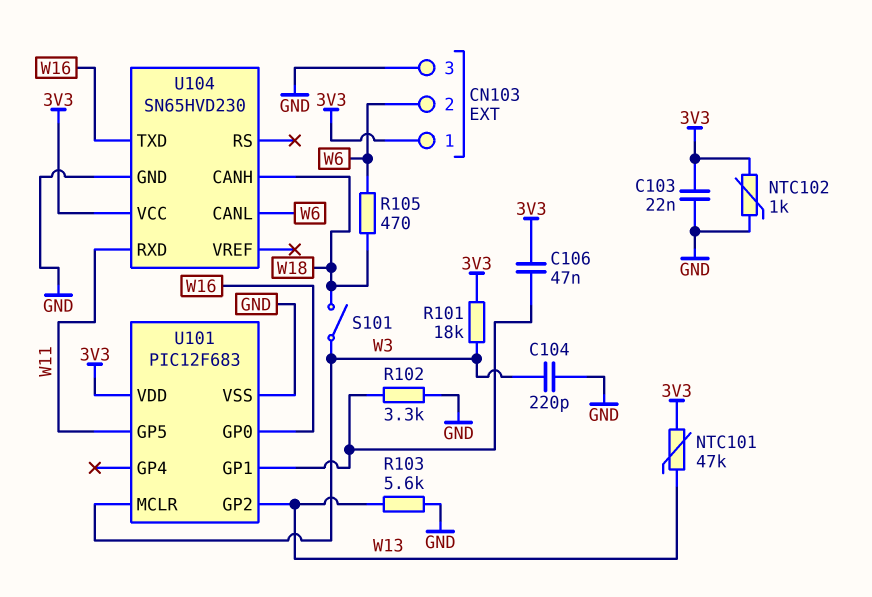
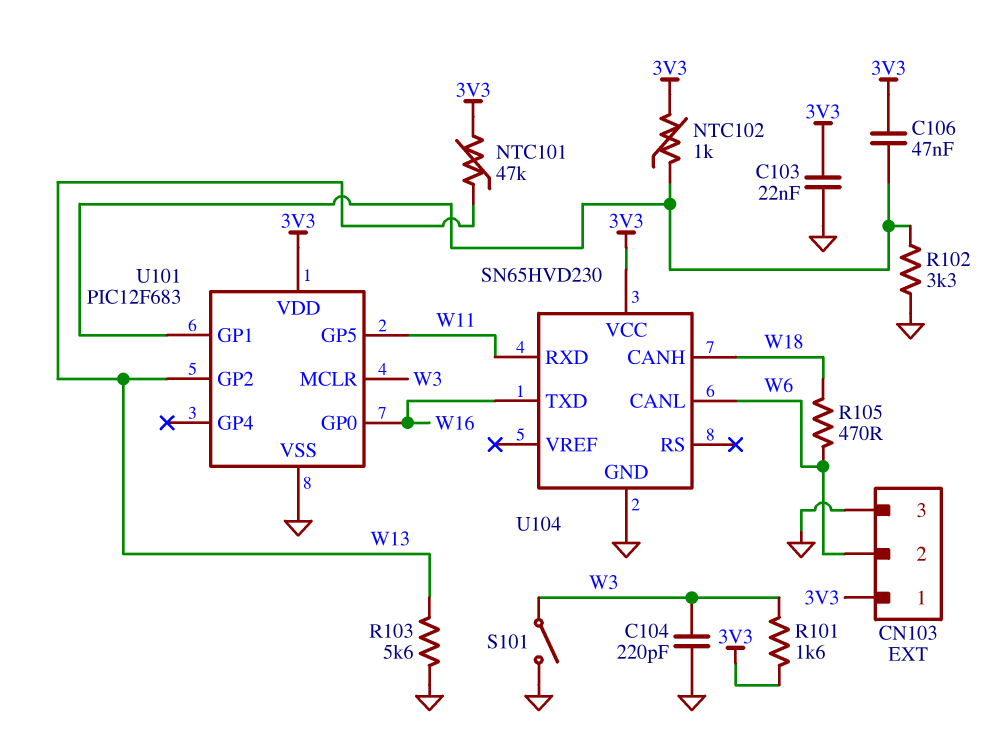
NTC102: 1k (3V3, GND) -> 1k (3V3, U101/GP1)
R101: 18k (3V3, W3) -> 1.6k (3V3, W3)
S101: switch (W3, W18) -> switch (GND, W3)

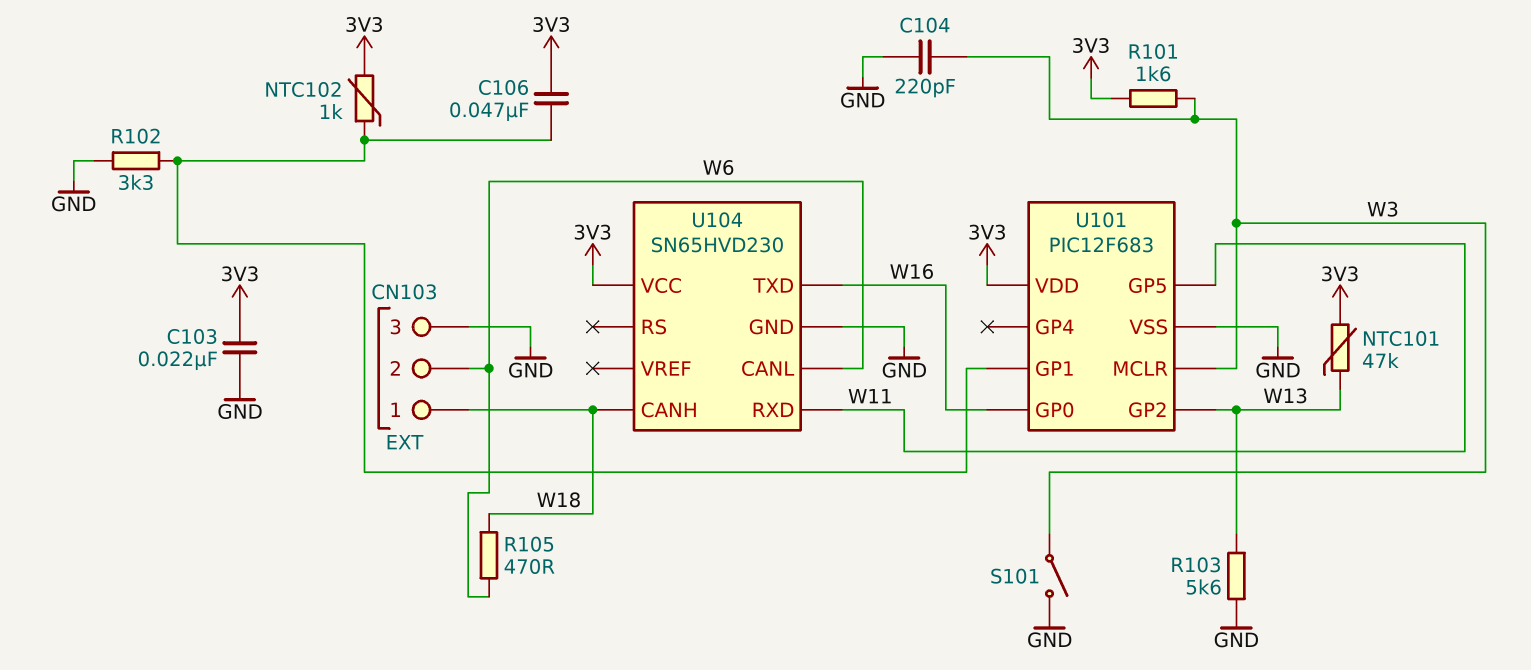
CN103 pin 1: 3V3 -> W18

